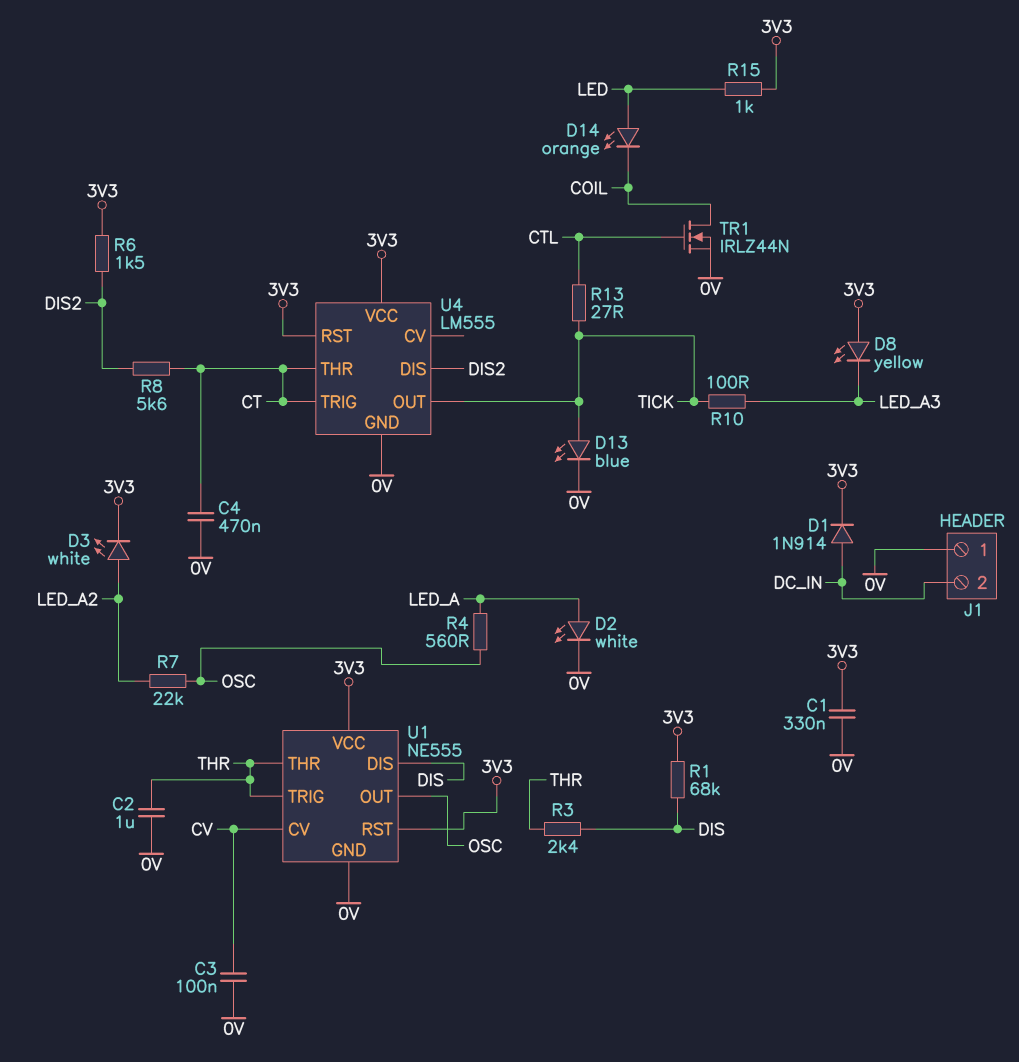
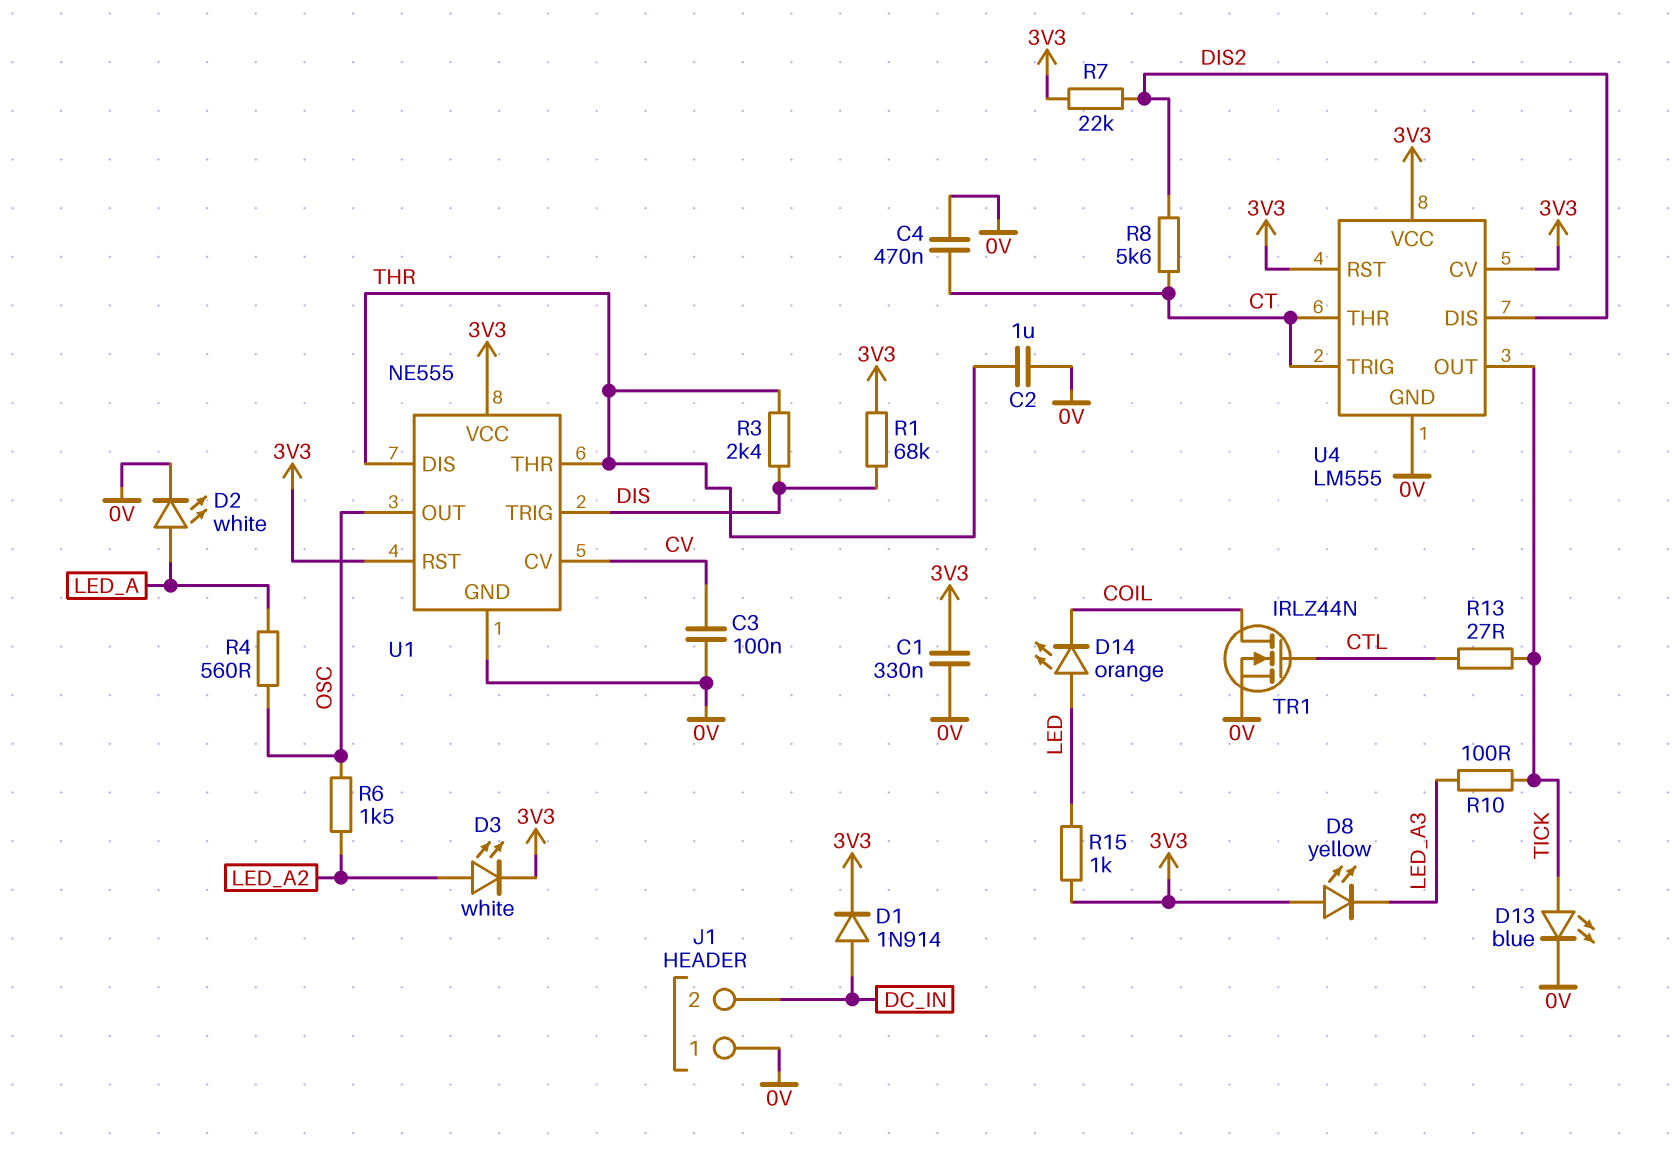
R6: 1.5k (3V3, DIS2) -> 1.5k (LED_A2, OSC)
R7: 22k (LED_A2, OSC) -> 22k (3V3, DIS2)
U1 pin DIS: DIS -> THR
U1 pin TRIG: THR -> DIS
U4 pin CV: none -> 3V3

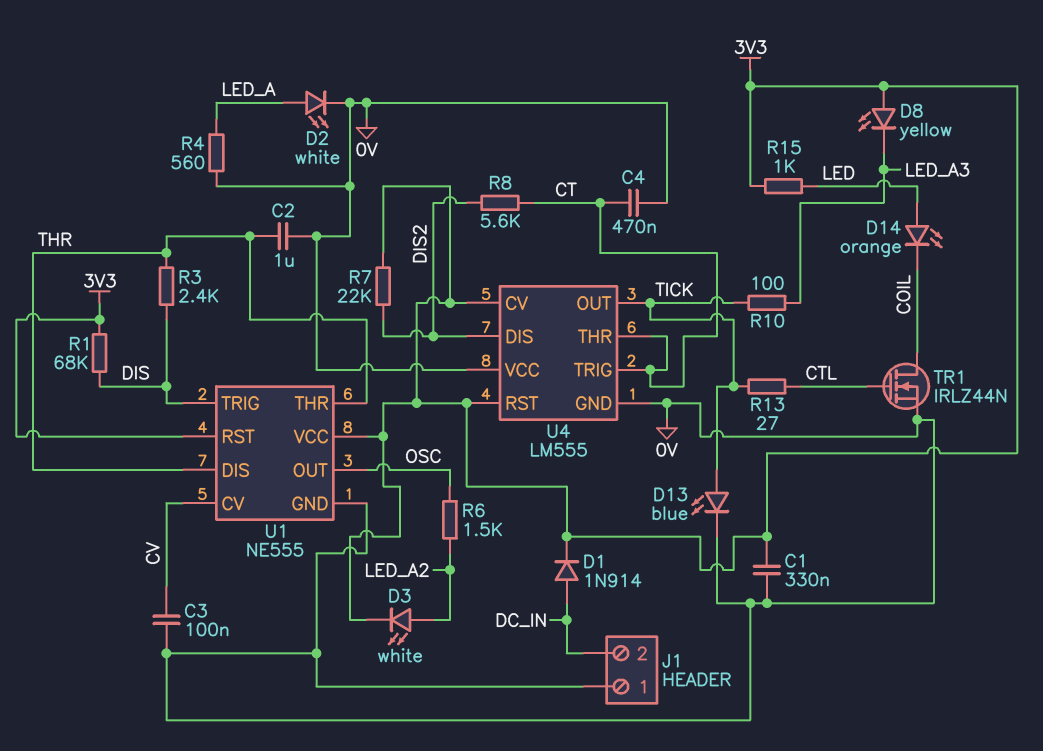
R4: 560 (LED_A, OSC) -> 560 (0V, LED_A)
U4 pin VCC: 3V3 -> 0V

